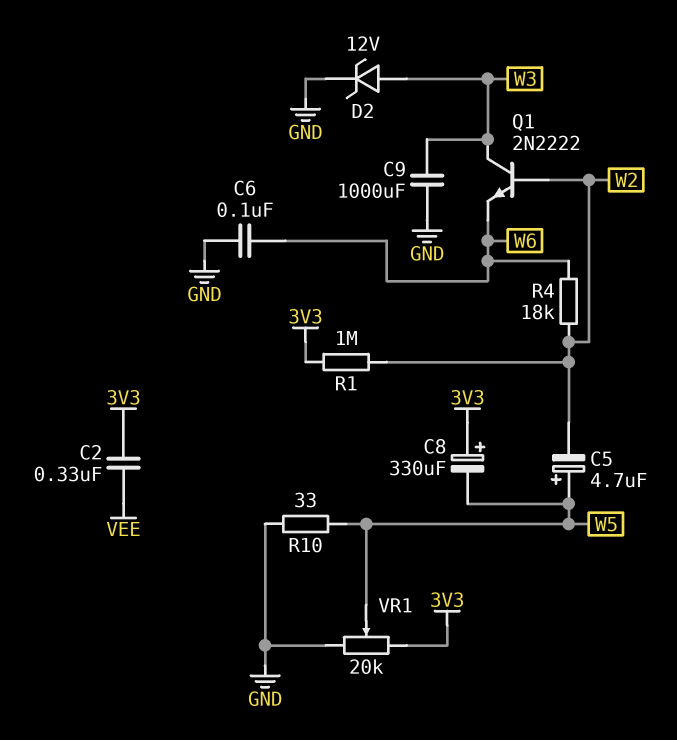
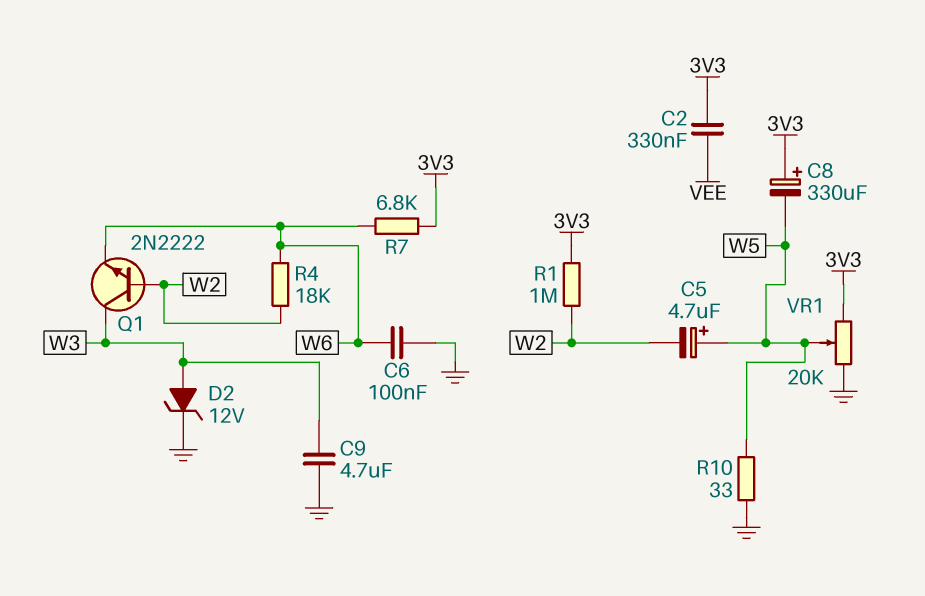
C9: 1000uF (GND, W3) -> 4.7uF (GND, W3)
R7: none -> 6.8k (3V3, W6)

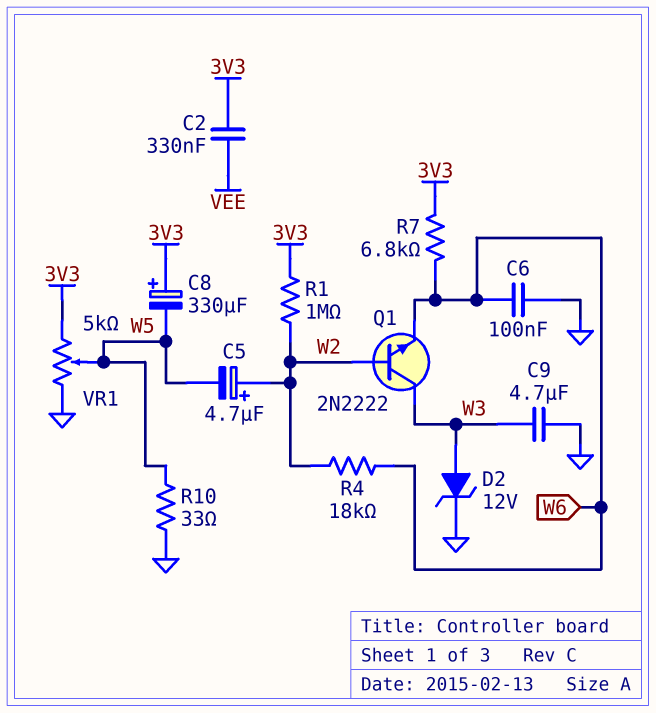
C5: 4.7uF (plus W5, minus W2) -> 4.7uF (plus W2, minus W5)
VR1: 20k (3V3, GND, wiper W5) -> 5k (3V3, GND, wiper W5)

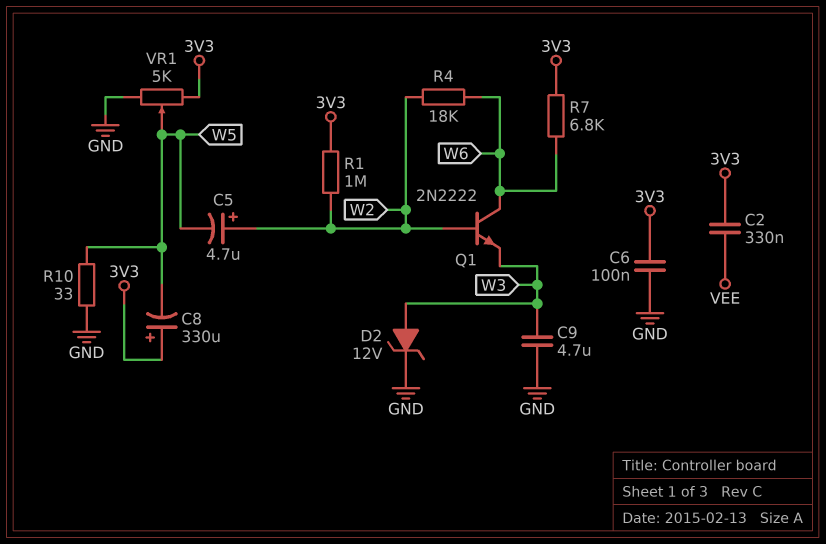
C6: 100nF (GND, W6) -> 100nF (3V3, GND)
Q1: NPN 2N2222 (B W2, C W3, E W6) -> NPN 2N2222 (B W2, C W6, E W3)

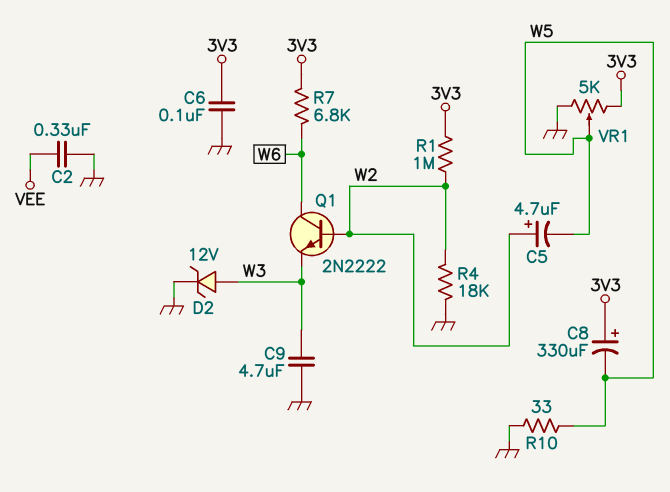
C2: 330nF (3V3, VEE) -> 330nF (GND, VEE)
R4: 18k (W2, W6) -> 18k (GND, W2)

